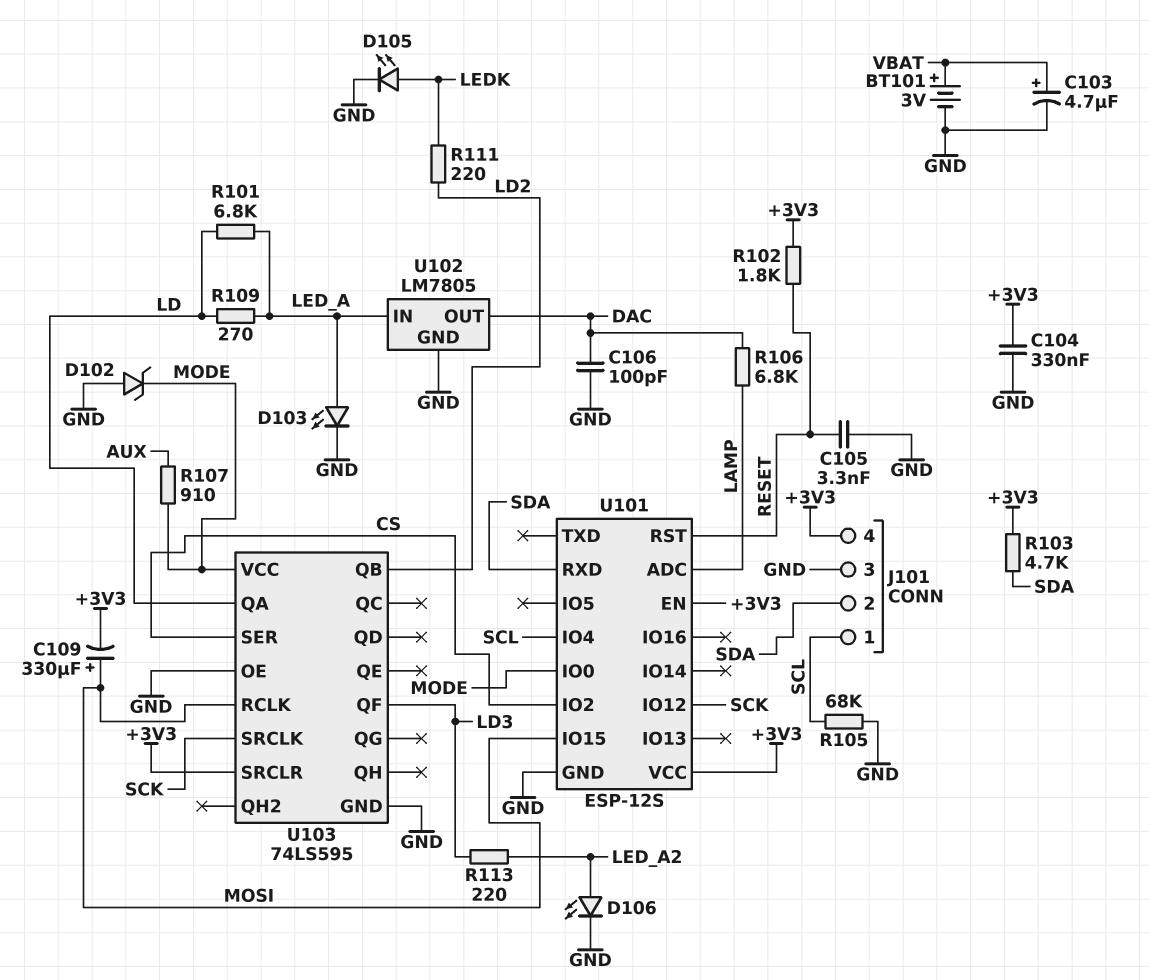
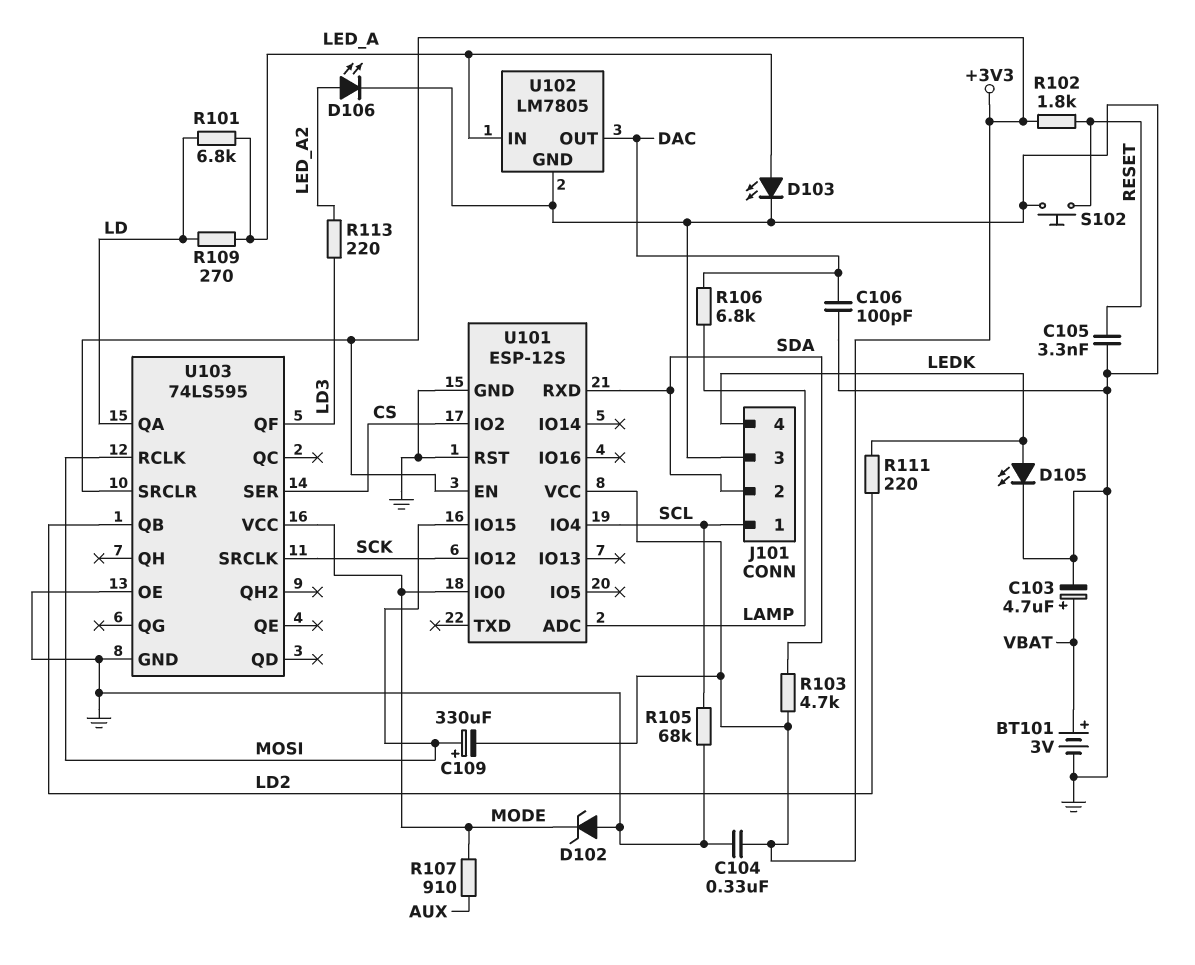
J101 pin 4: +3V3 -> LEDK
S102: none -> button (GND, RESET)
U101 pin RST: RESET -> GND

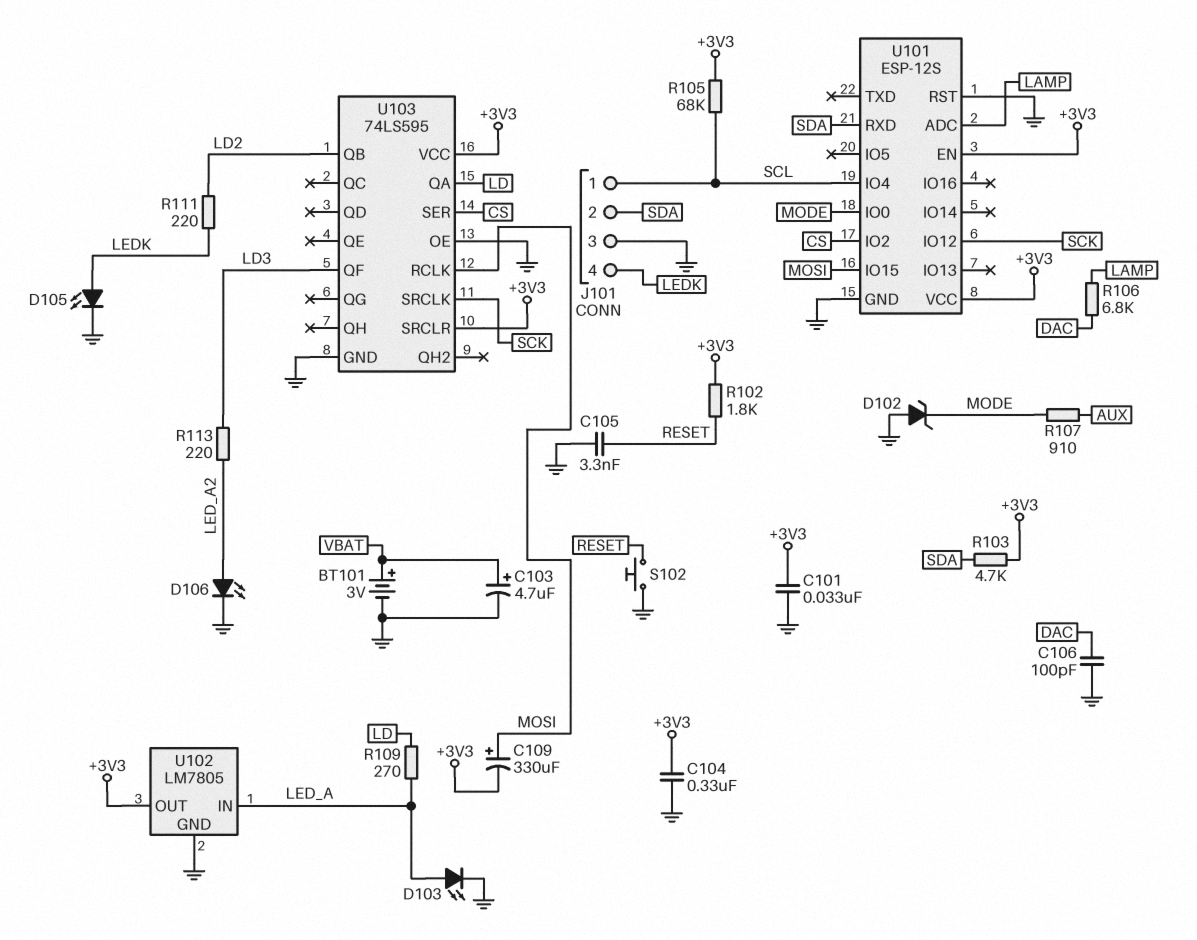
C101: none -> 33nF (+3V3, GND)
R101: 6.8k (LD, LED_A) -> none
R105: 68k (GND, SCL) -> 68k (+3V3, SCL)
U102 pin OUT: DAC -> +3V3
U103 pin VCC: MODE -> +3V3

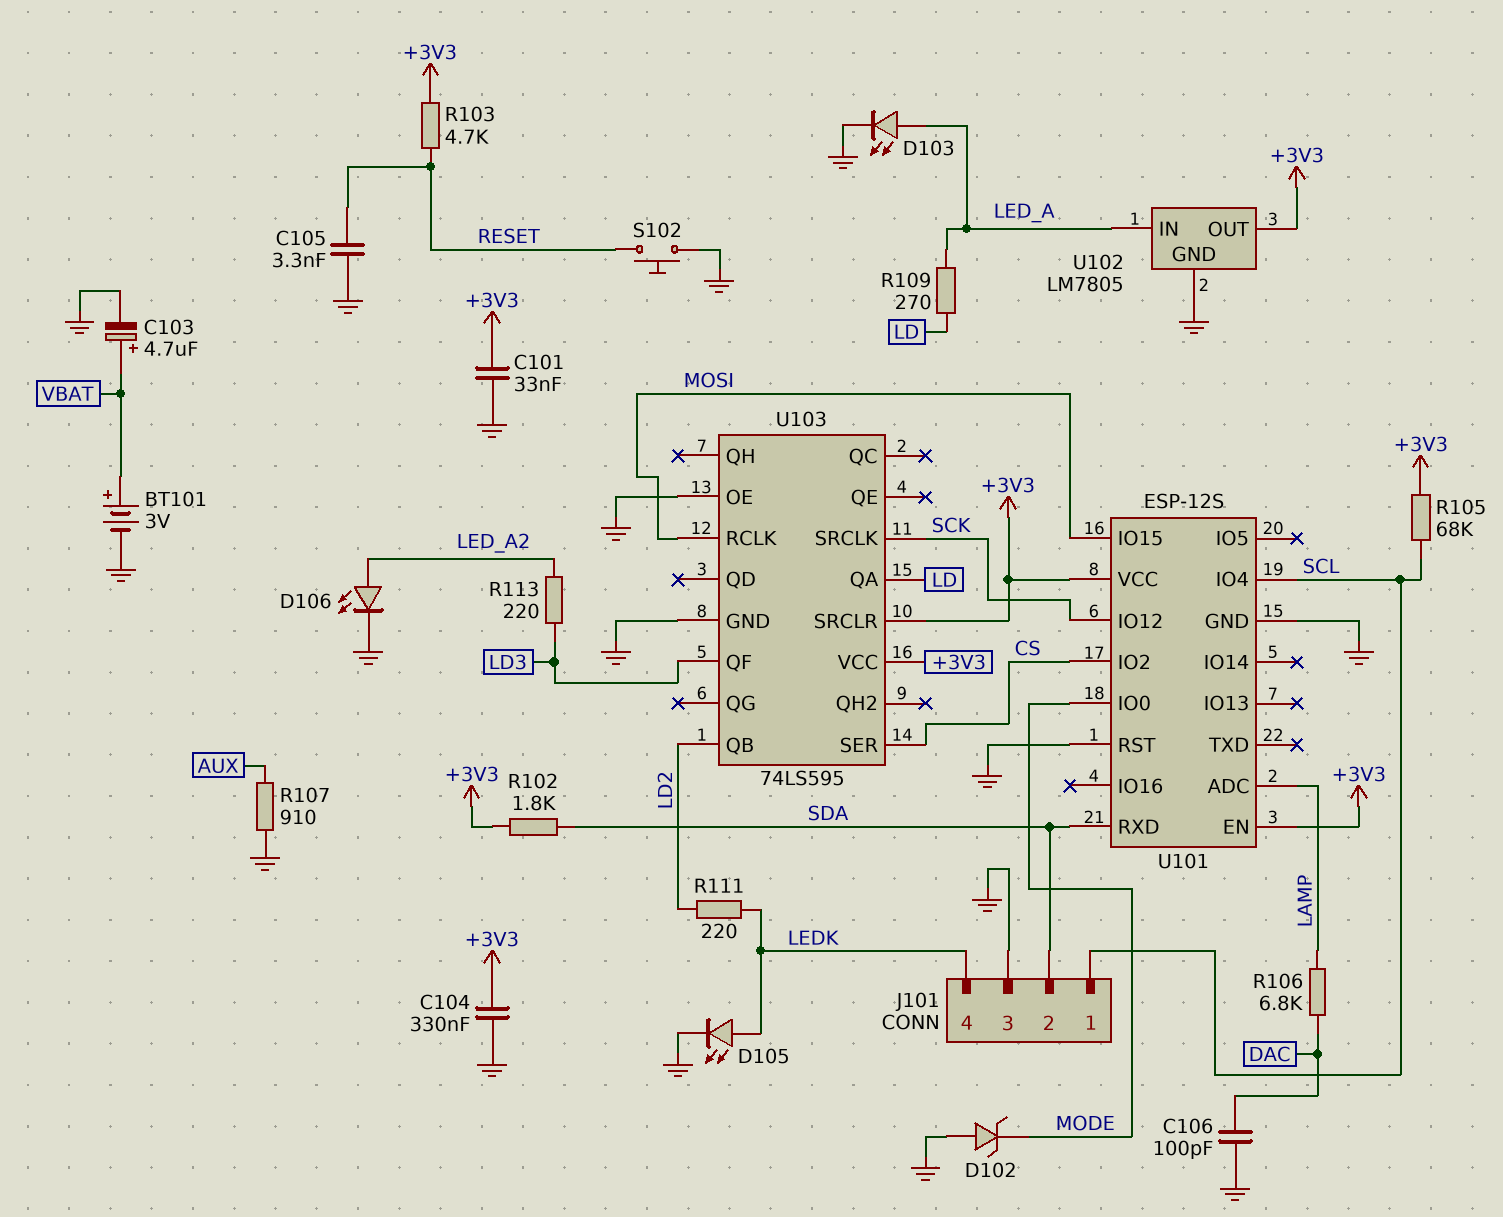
C109: 330uF (plus MOSI, minus +3V3) -> none
R102: 1.8k (+3V3, RESET) -> 1.8k (+3V3, SDA)
R103: 4.7k (+3V3, SDA) -> 4.7k (+3V3, RESET)
R107: 910 (AUX, MODE) -> 910 (AUX, GND)

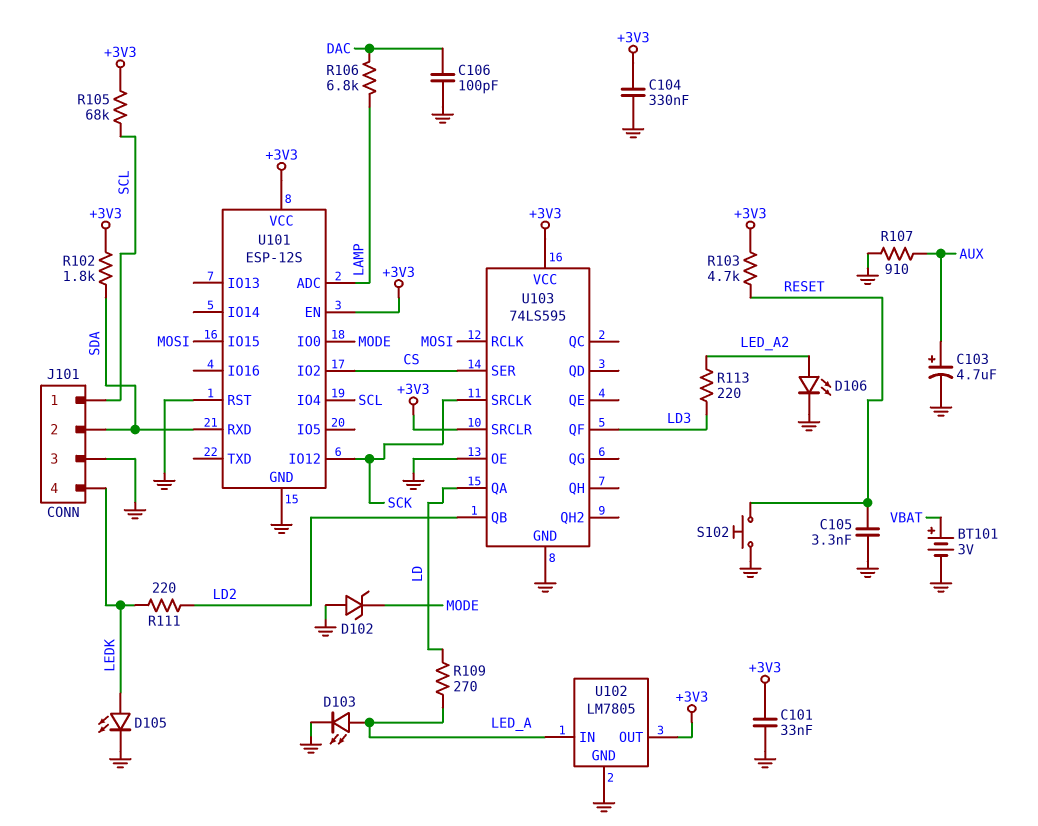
C103: 4.7uF (plus VBAT, minus GND) -> 4.7uF (plus AUX, minus GND)

